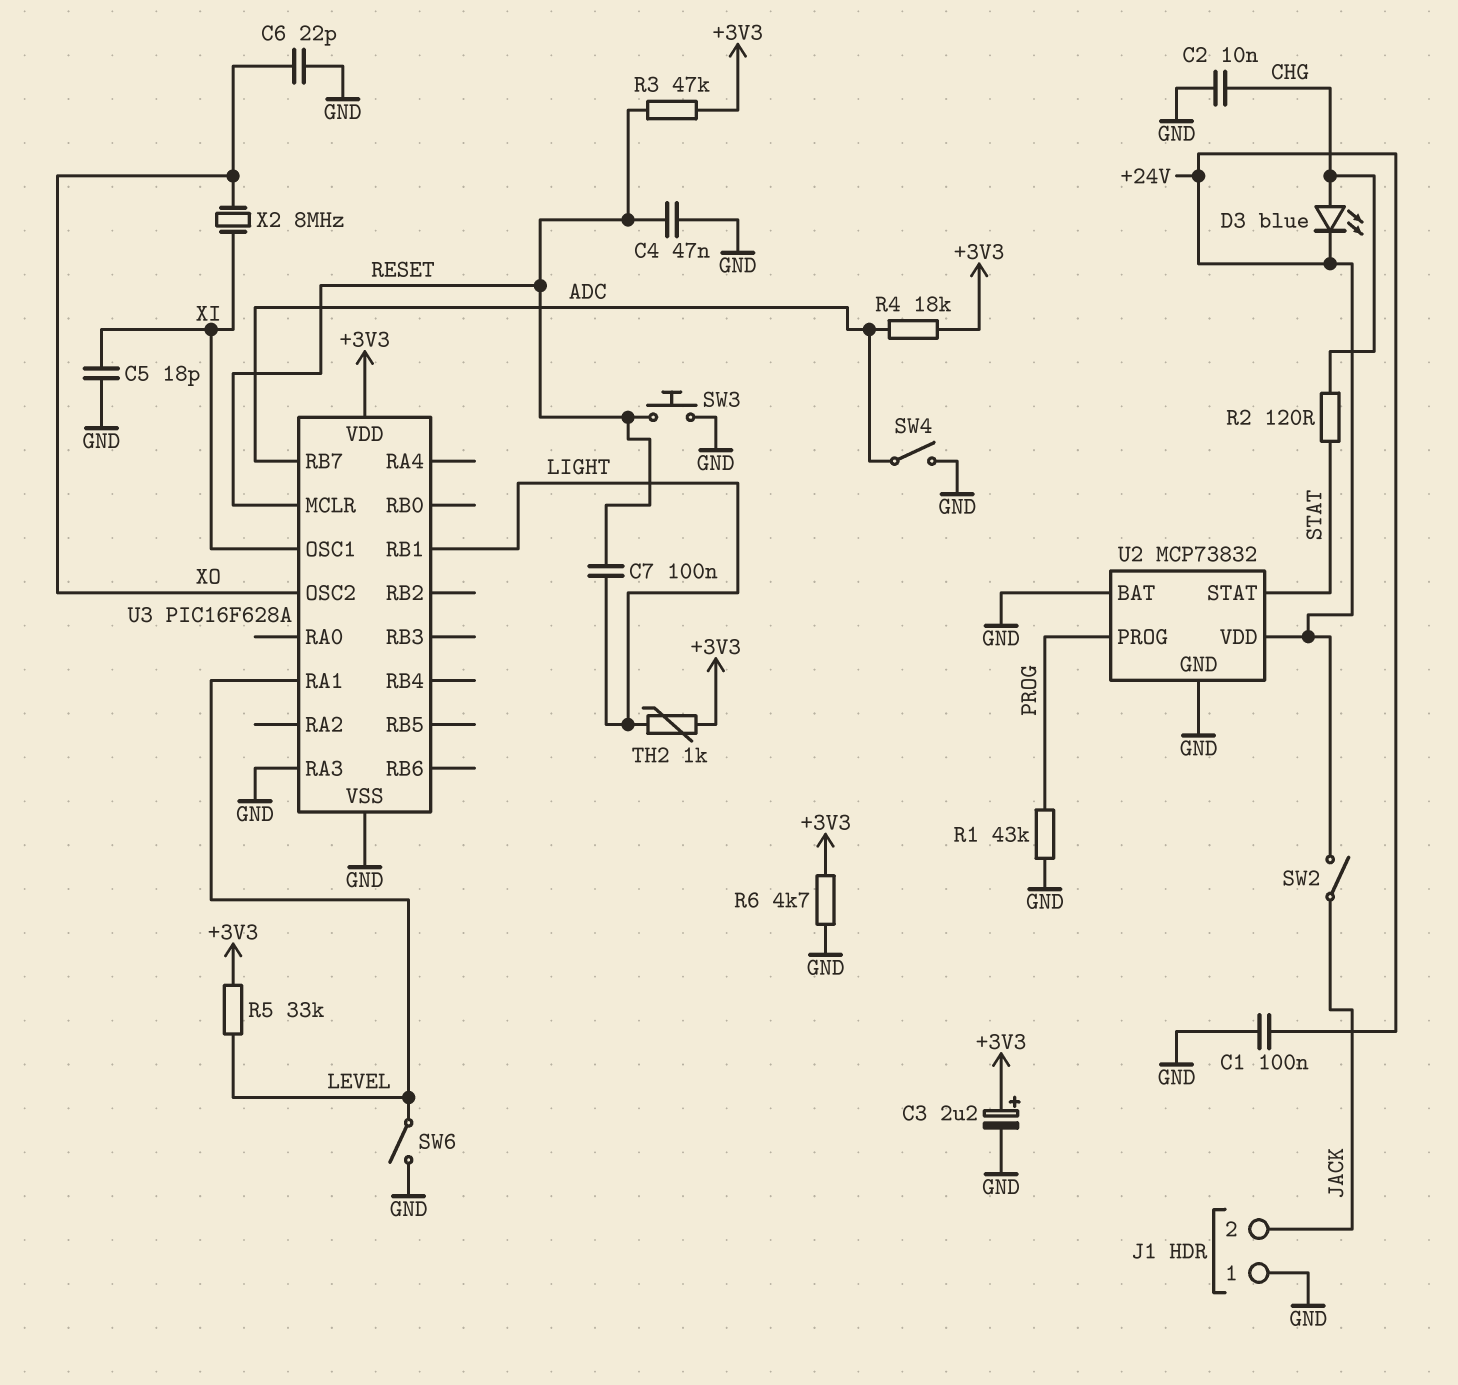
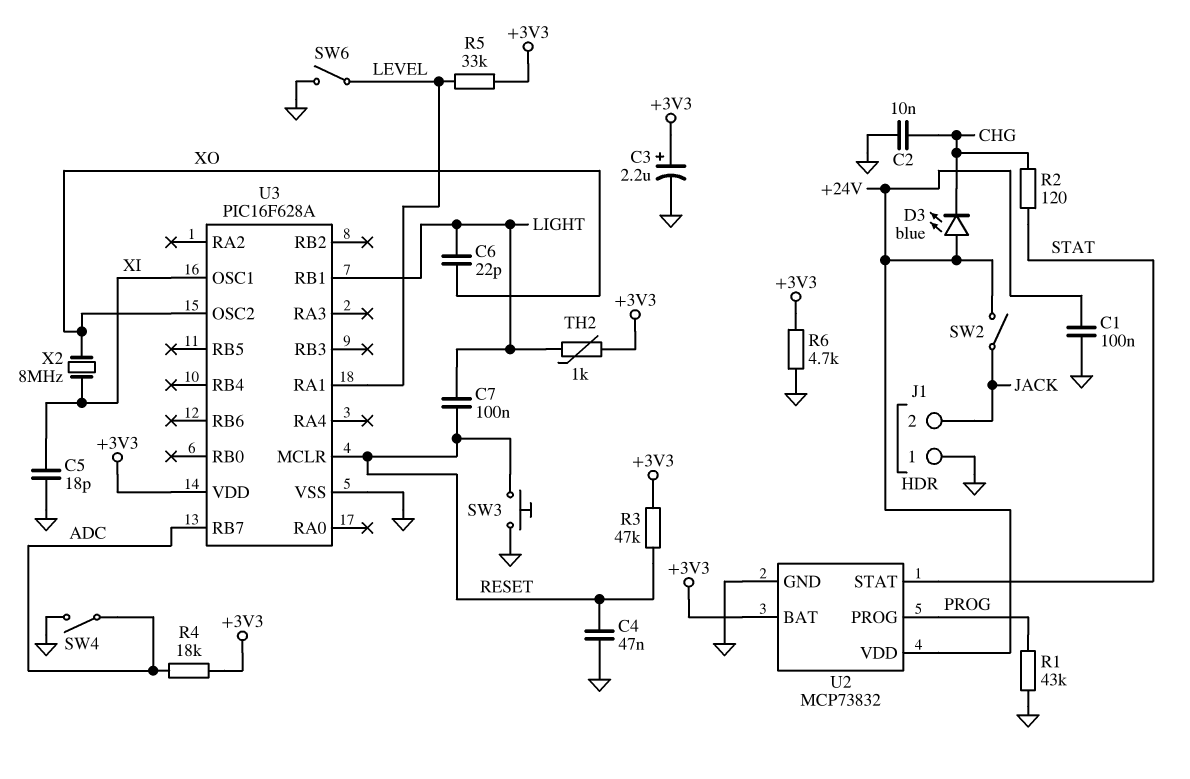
C6: 22pF (GND, XO) -> 22pF (LIGHT, XO)
D3: LED blue (A CHG, K +24V) -> LED blue (A +24V, K CHG)
U2 pin BAT: GND -> +3V3
U3 pin RA3: GND -> none

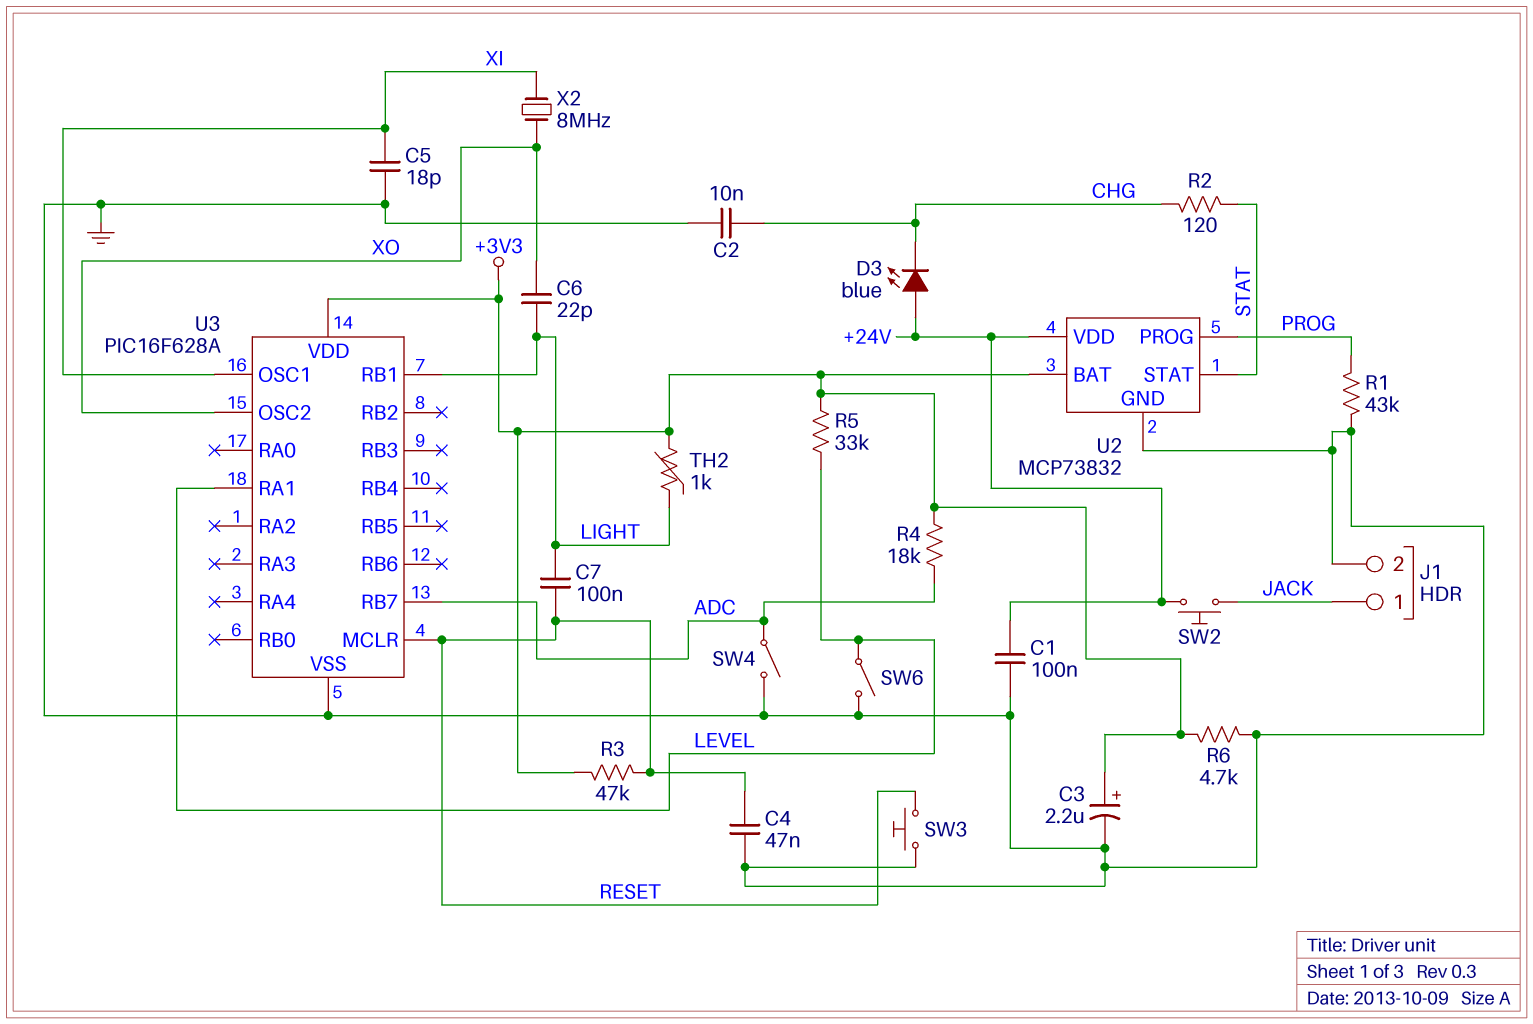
J1 pin 1: GND -> JACK
J1 pin 2: JACK -> GND
SW2: switch (+24V, JACK) -> button (+24V, JACK)

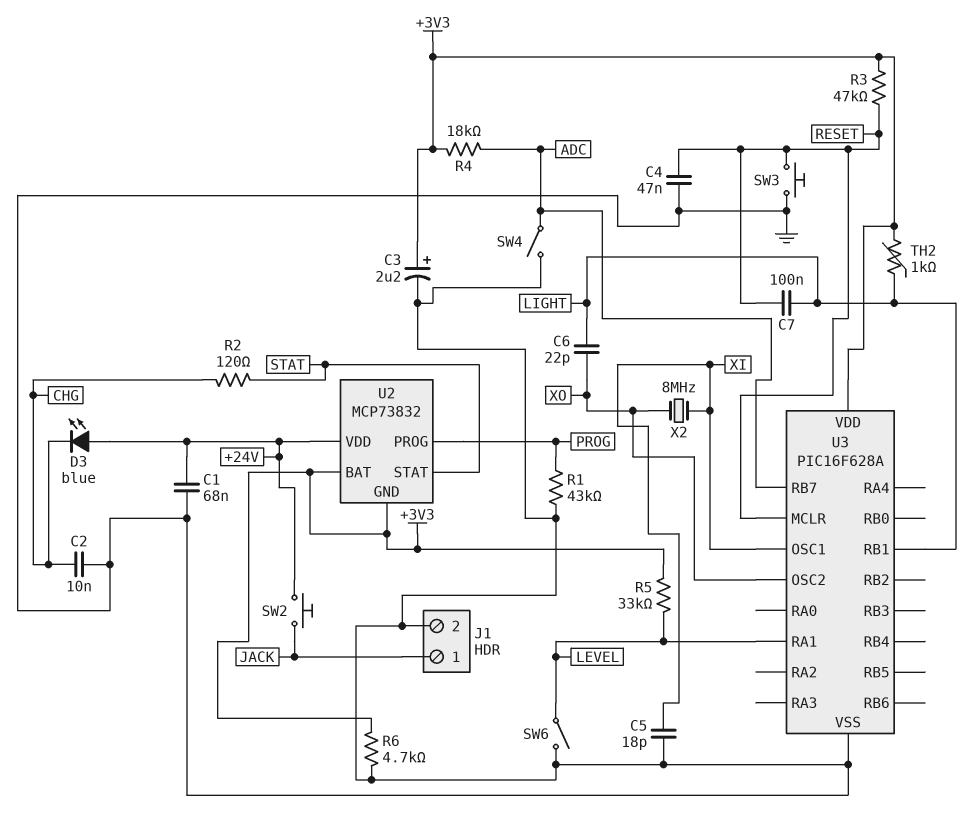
C1: 100nF (+24V, GND) -> 68nF (+24V, GND)
U2 pin GND: GND -> +3V3

